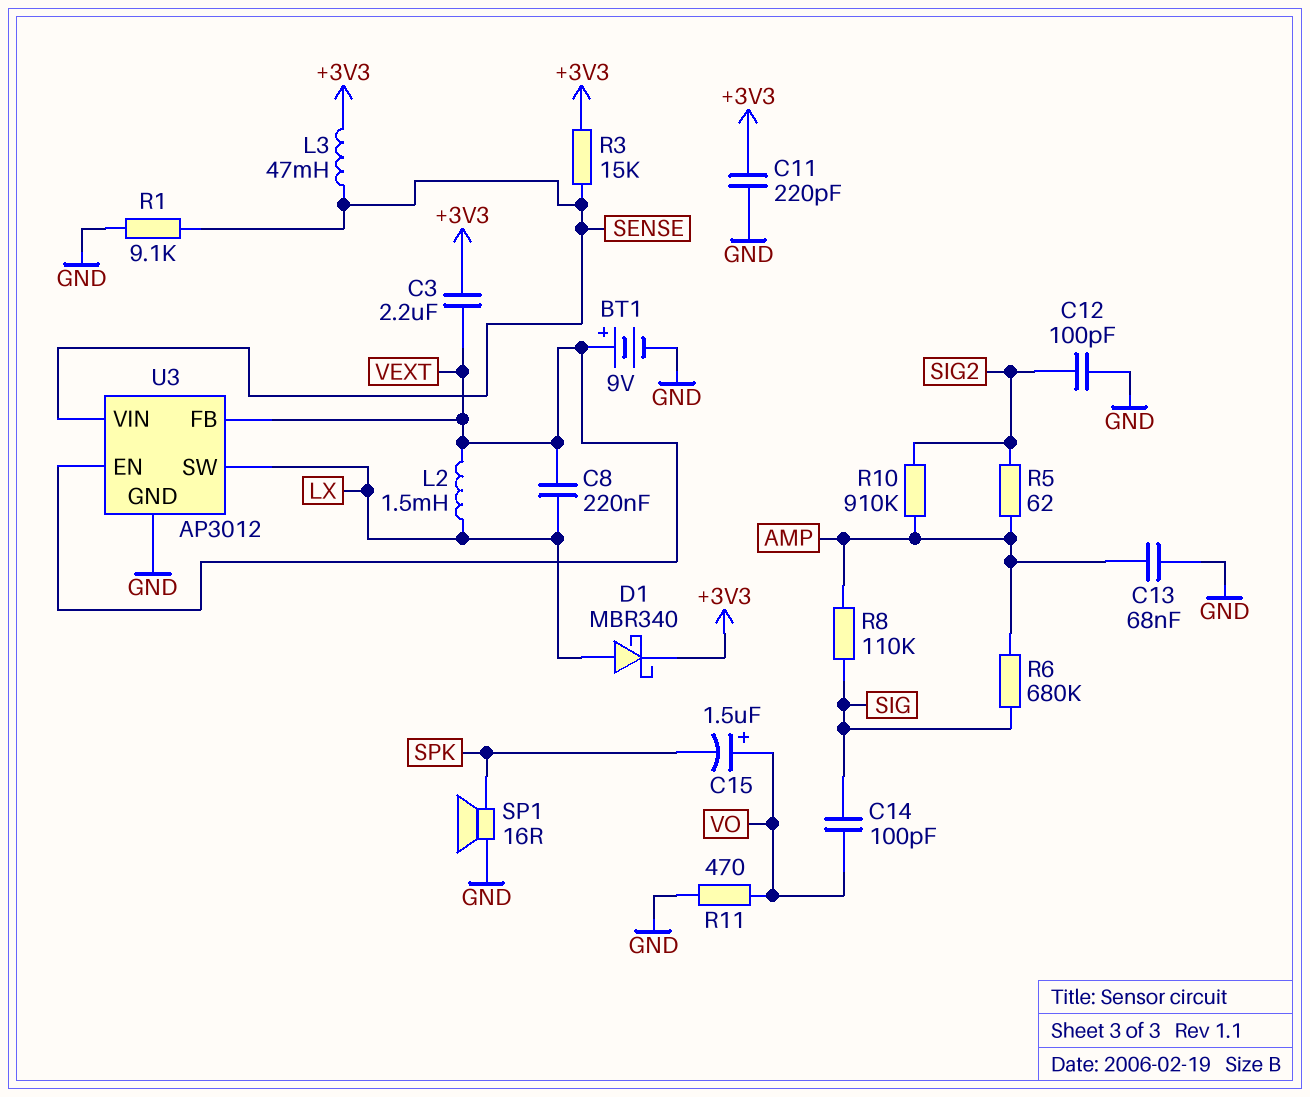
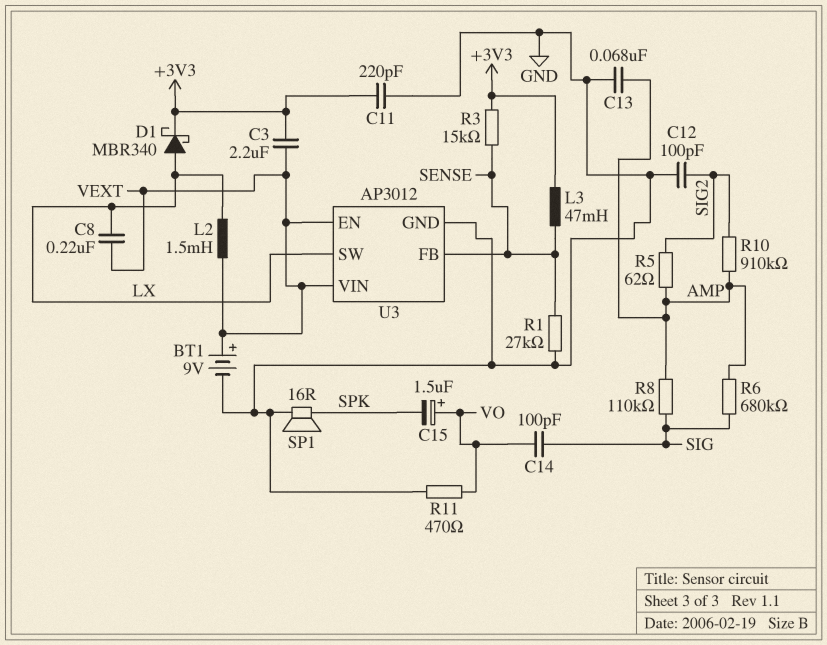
R1: 9.1k (GND, SENSE) -> 27k (GND, SENSE)
U3 pin FB: VEXT -> SENSE
U3 pin VIN: SENSE -> VEXT

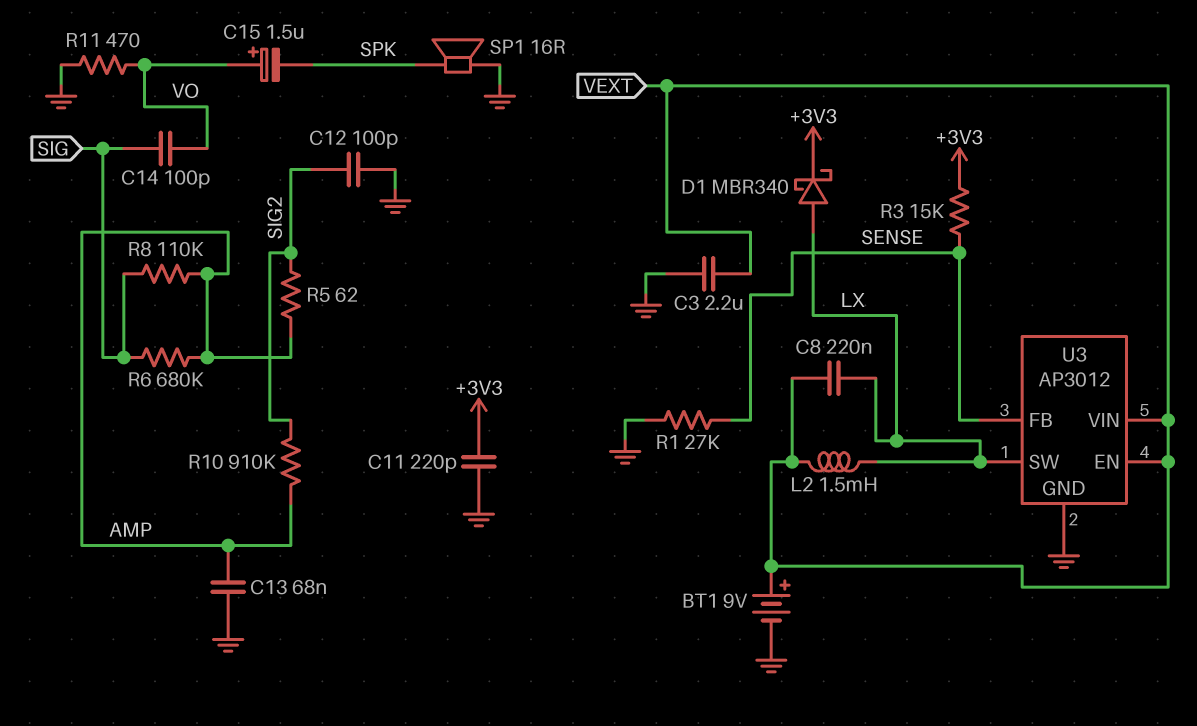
C3: 2.2uF (+3V3, VEXT) -> 2.2uF (GND, VEXT)
L3: 47mH (+3V3, SENSE) -> none

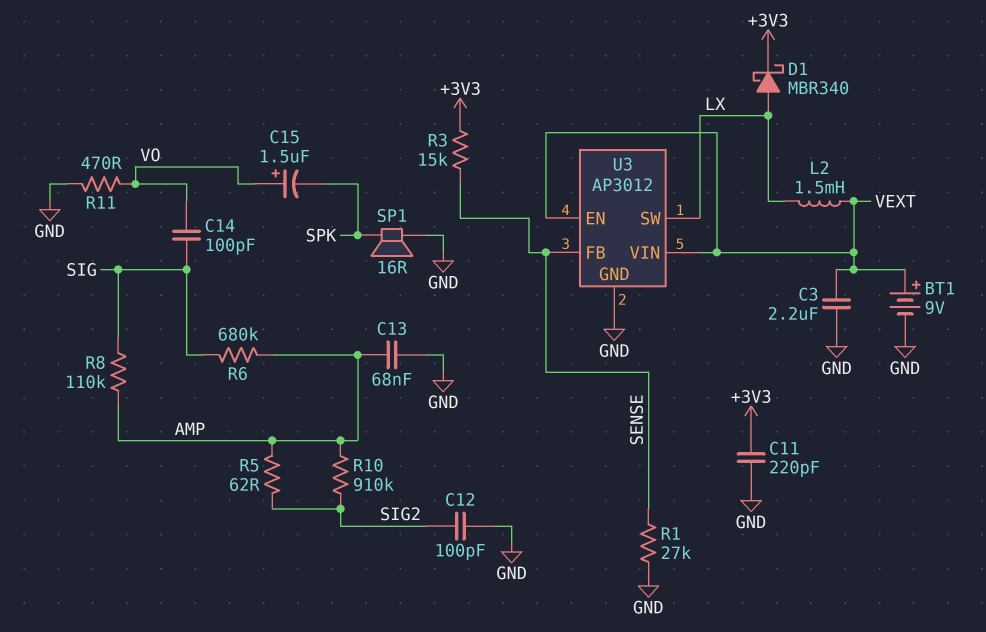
C8: 220nF (LX, VEXT) -> none

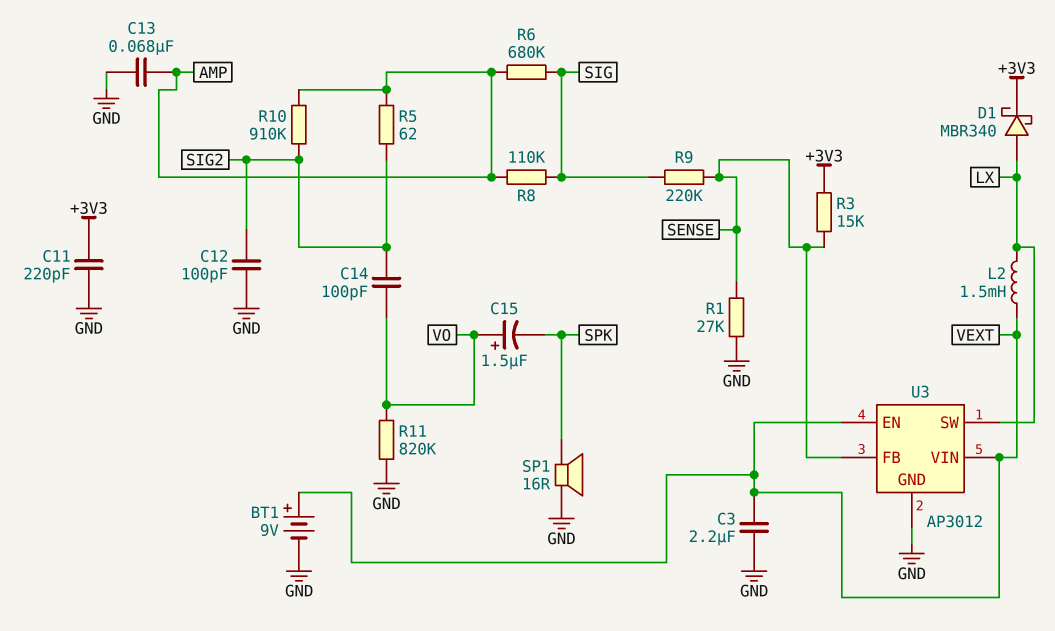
C14: 100pF (SIG, VO) -> 100pF (SIG2, VO)
R9: none -> 220k (SENSE, SIG)
R11: 470 (GND, VO) -> 820k (GND, VO)

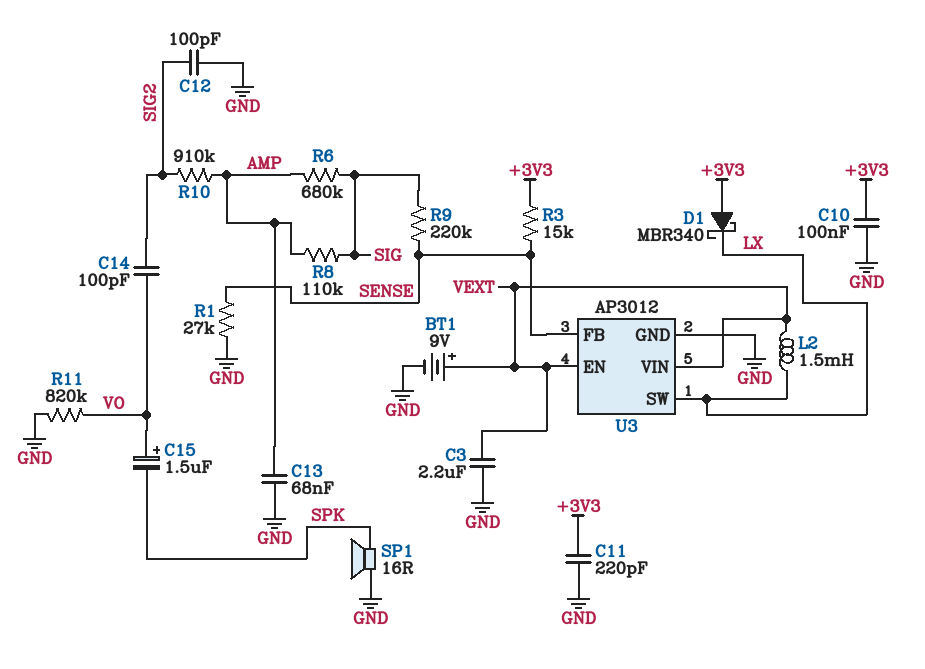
C10: none -> 100nF (+3V3, GND)
D1: schottky MBR340 (A LX, K +3V3) -> schottky MBR340 (A +3V3, K LX)
R5: 62 (AMP, SIG2) -> none

